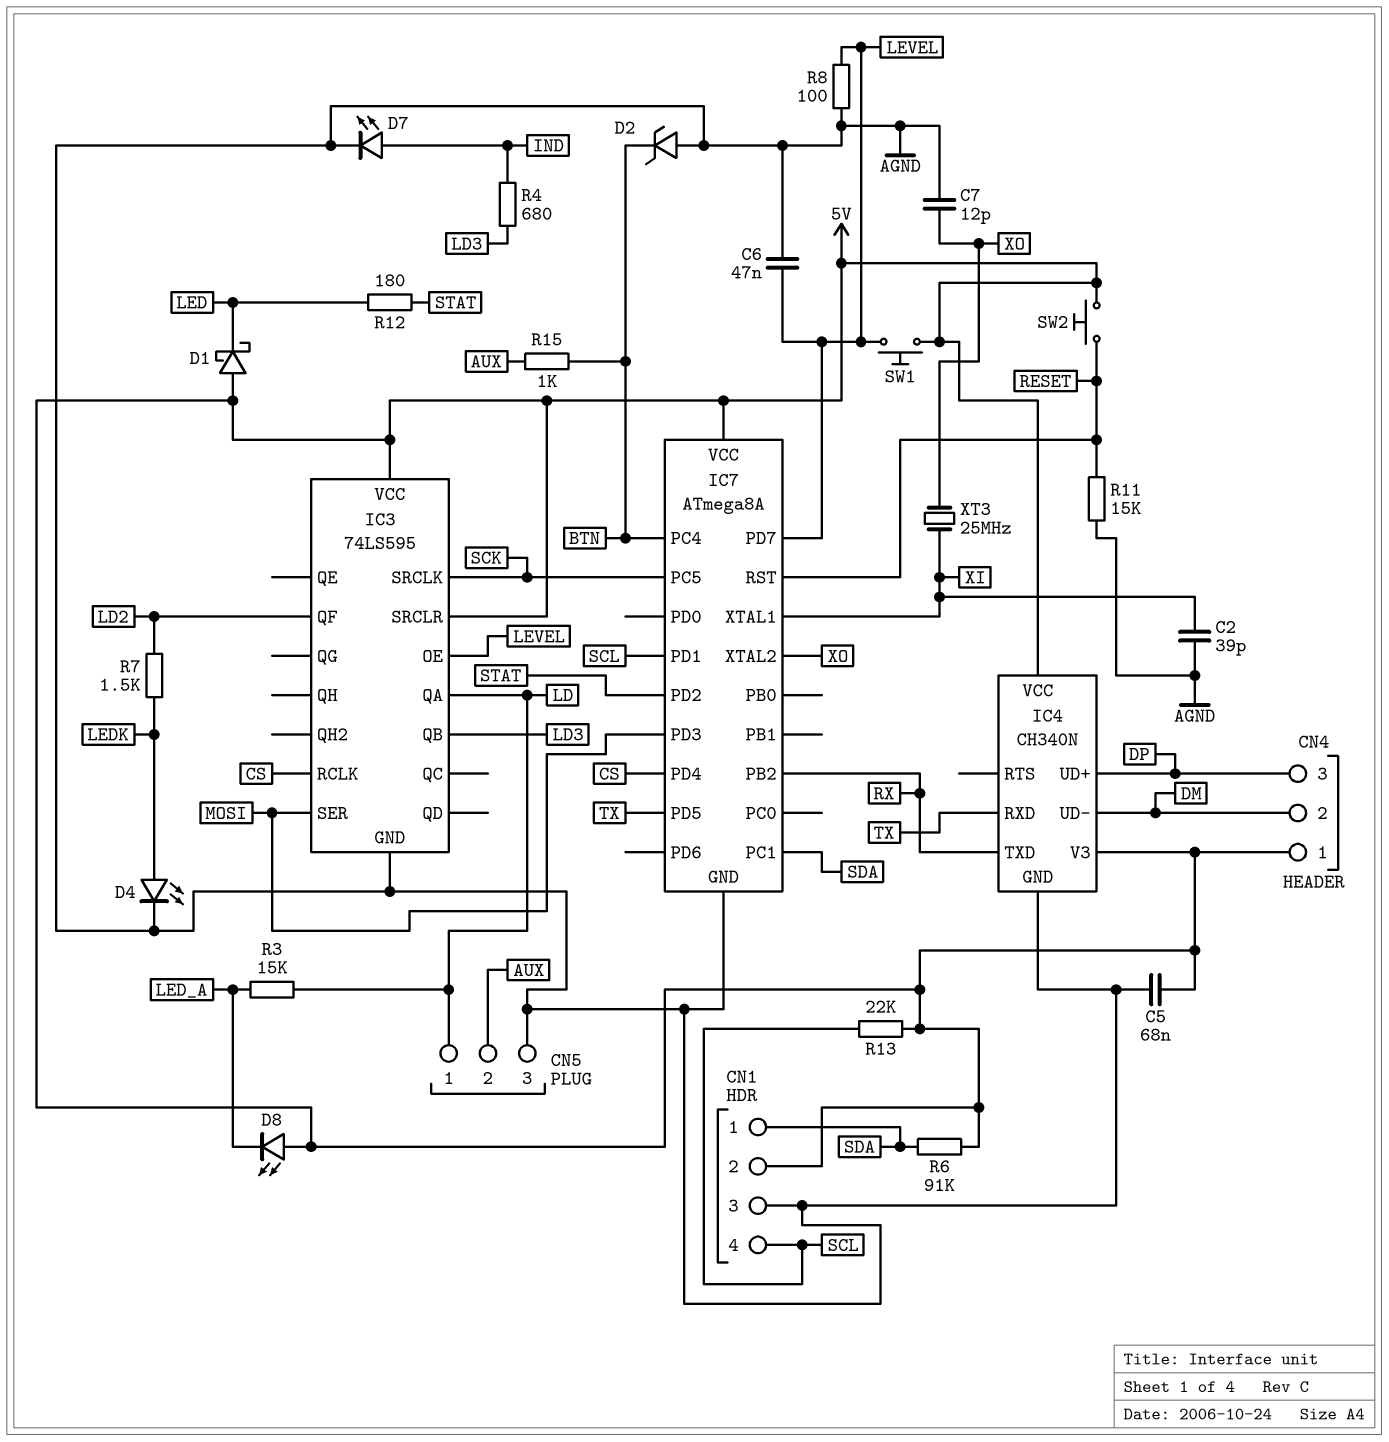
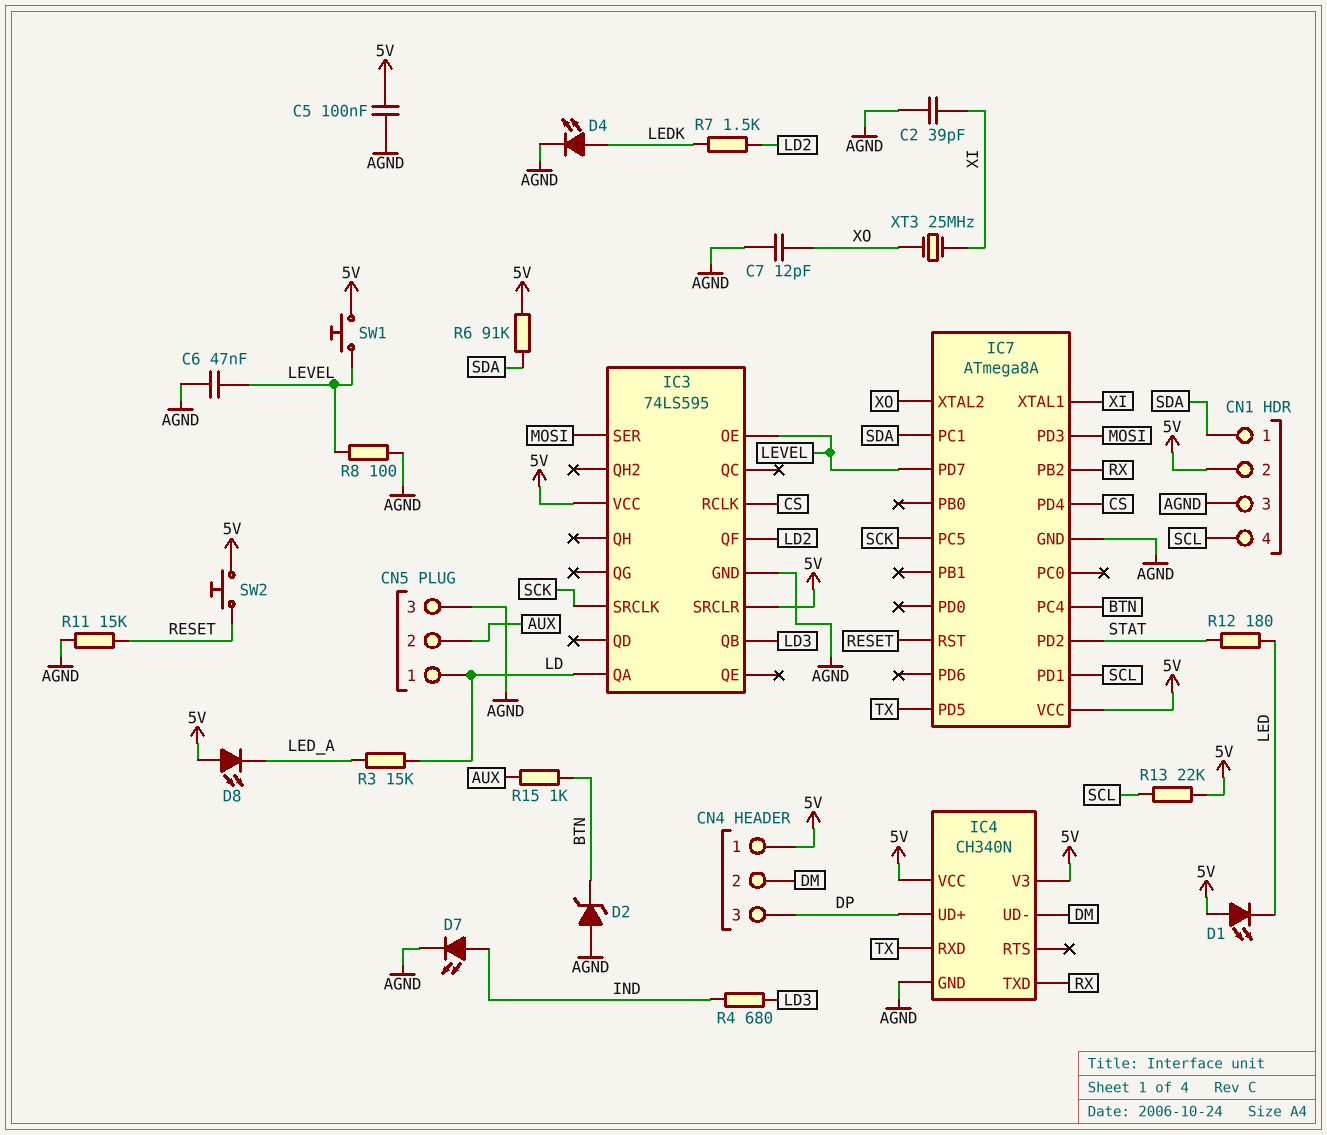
C5: 68nF (5V, AGND) -> 100nF (5V, AGND)
D1: schottky (A 5V, K LED) -> LED (A 5V, K LED)

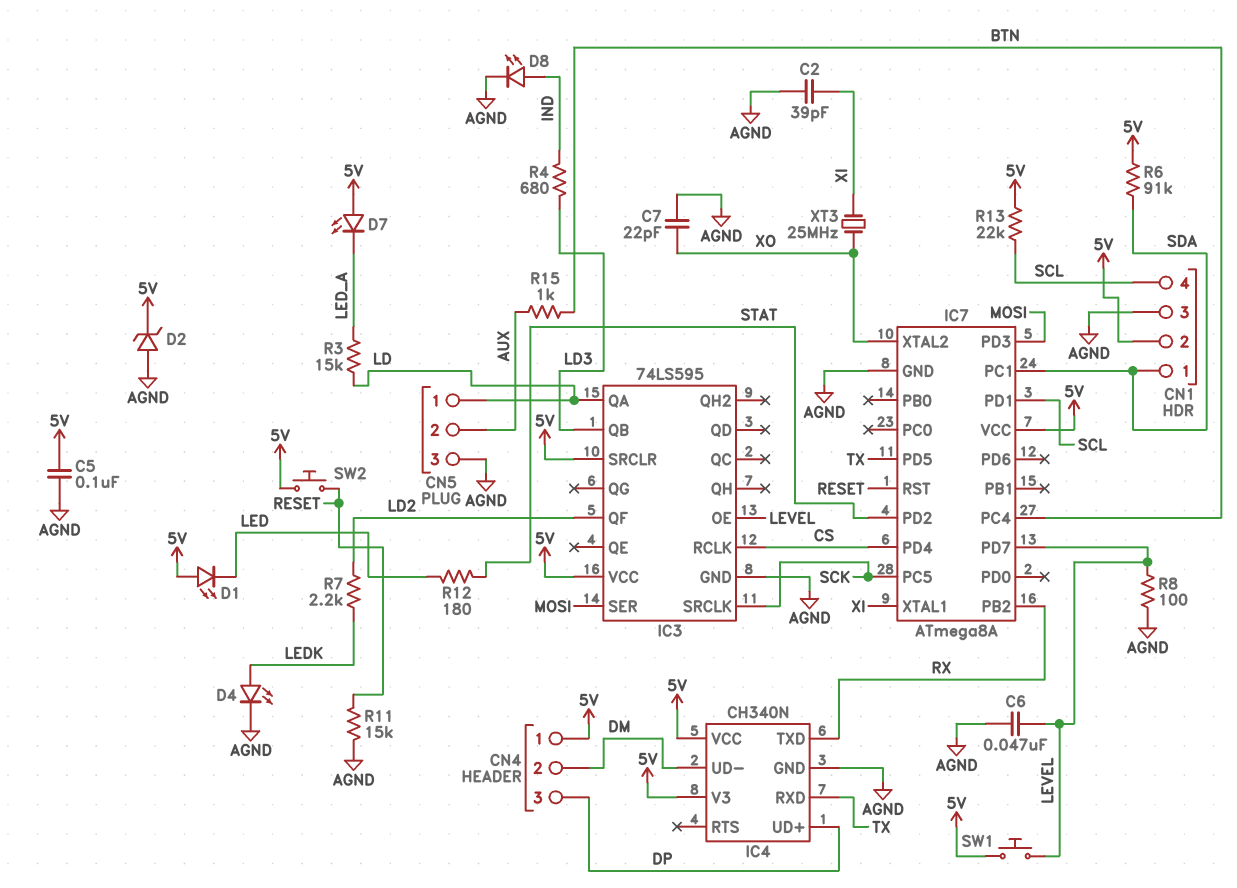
C7: 12pF (AGND, XO) -> 22pF (AGND, XO)
D2: zener (A AGND, K BTN) -> zener (A AGND, K 5V)
D7: LED (A IND, K AGND) -> LED (A 5V, K LED_A)
D8: LED (A 5V, K LED_A) -> LED (A IND, K AGND)
R7: 1.5k (LD2, LEDK) -> 2.2k (LD2, LEDK)

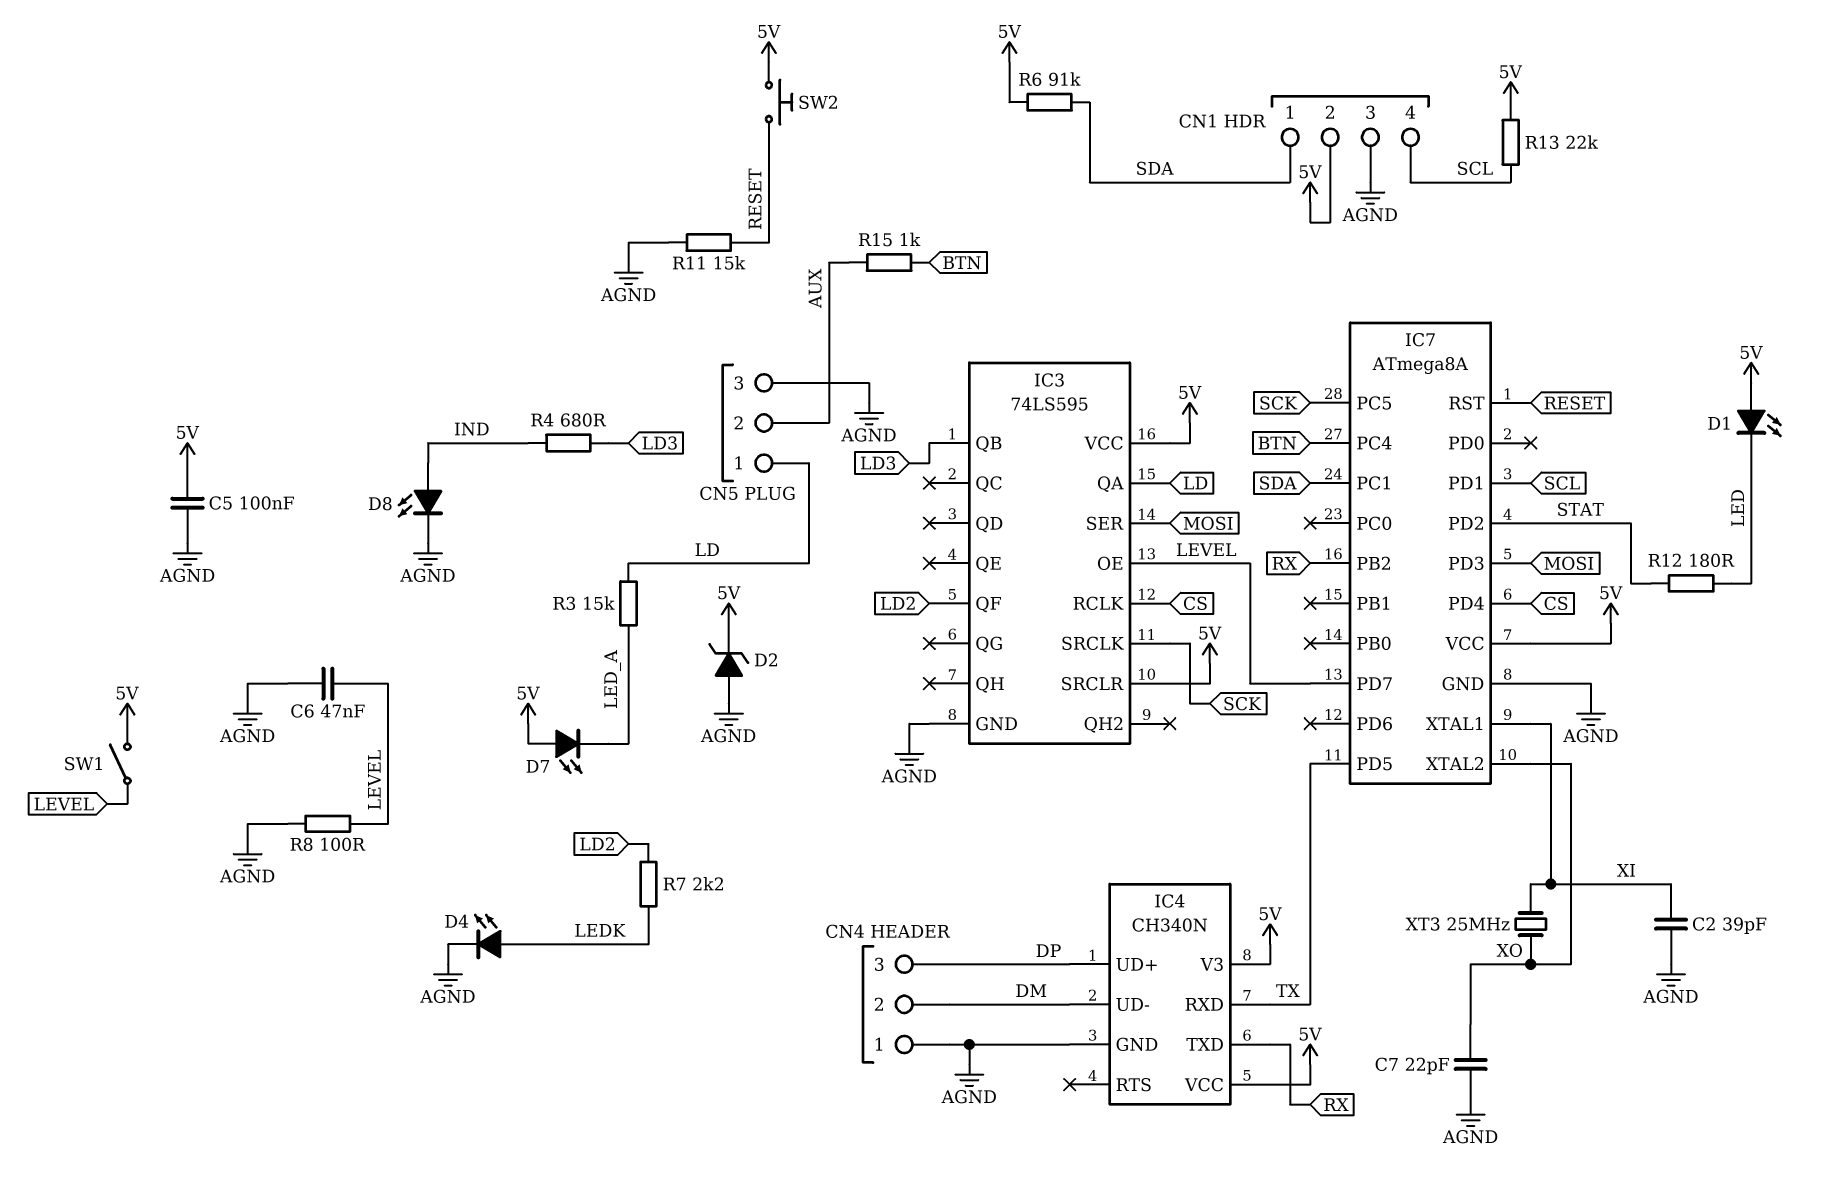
CN4 pin 1: 5V -> AGND
SW1: button (5V, LEVEL) -> switch (5V, LEVEL)

